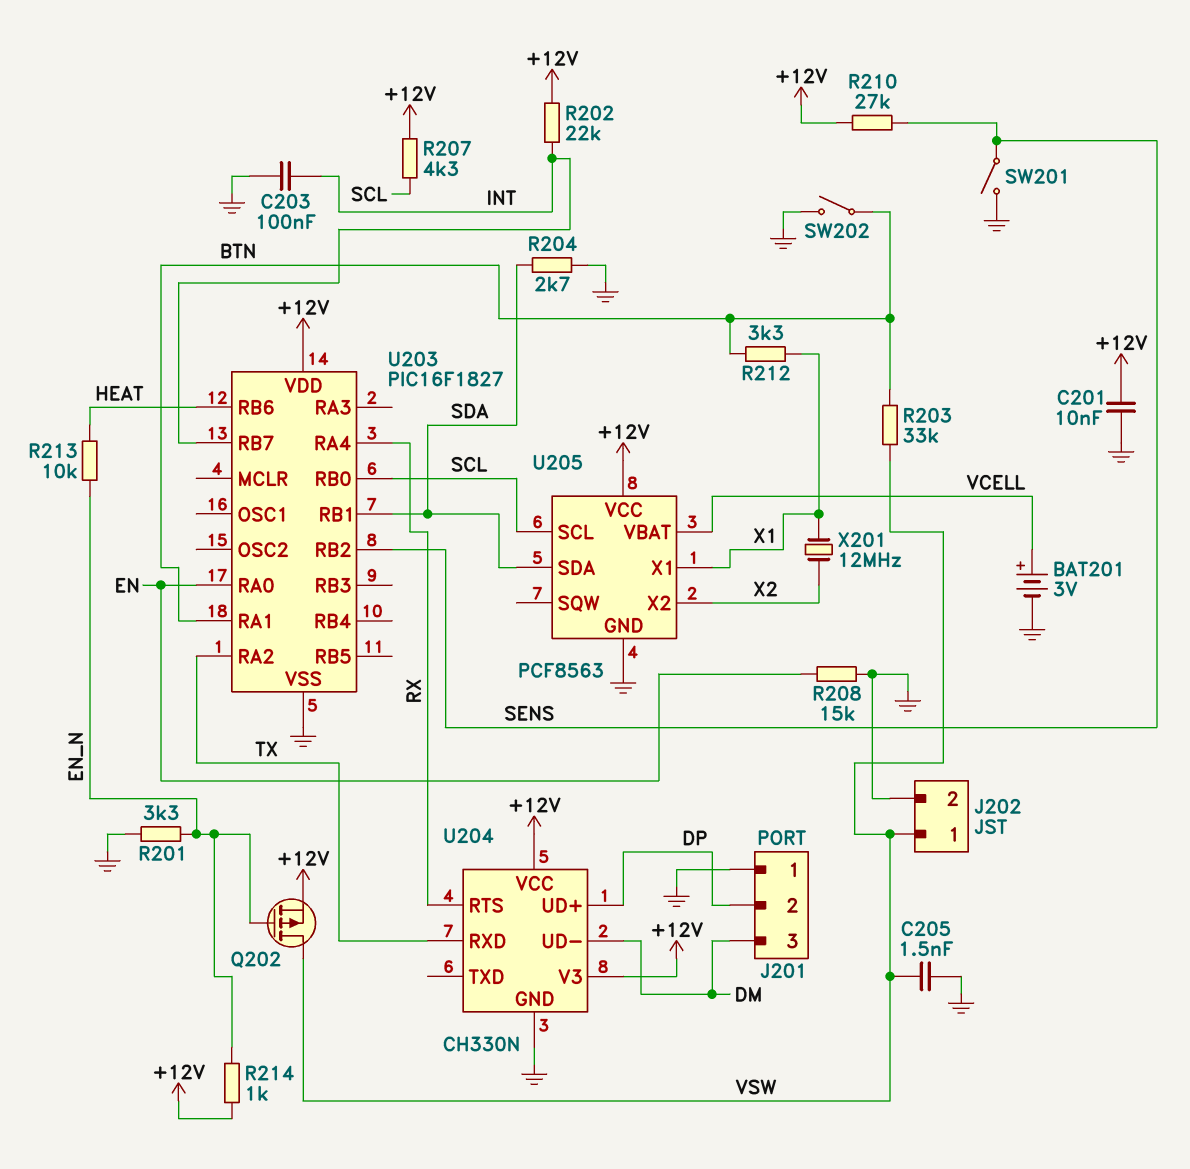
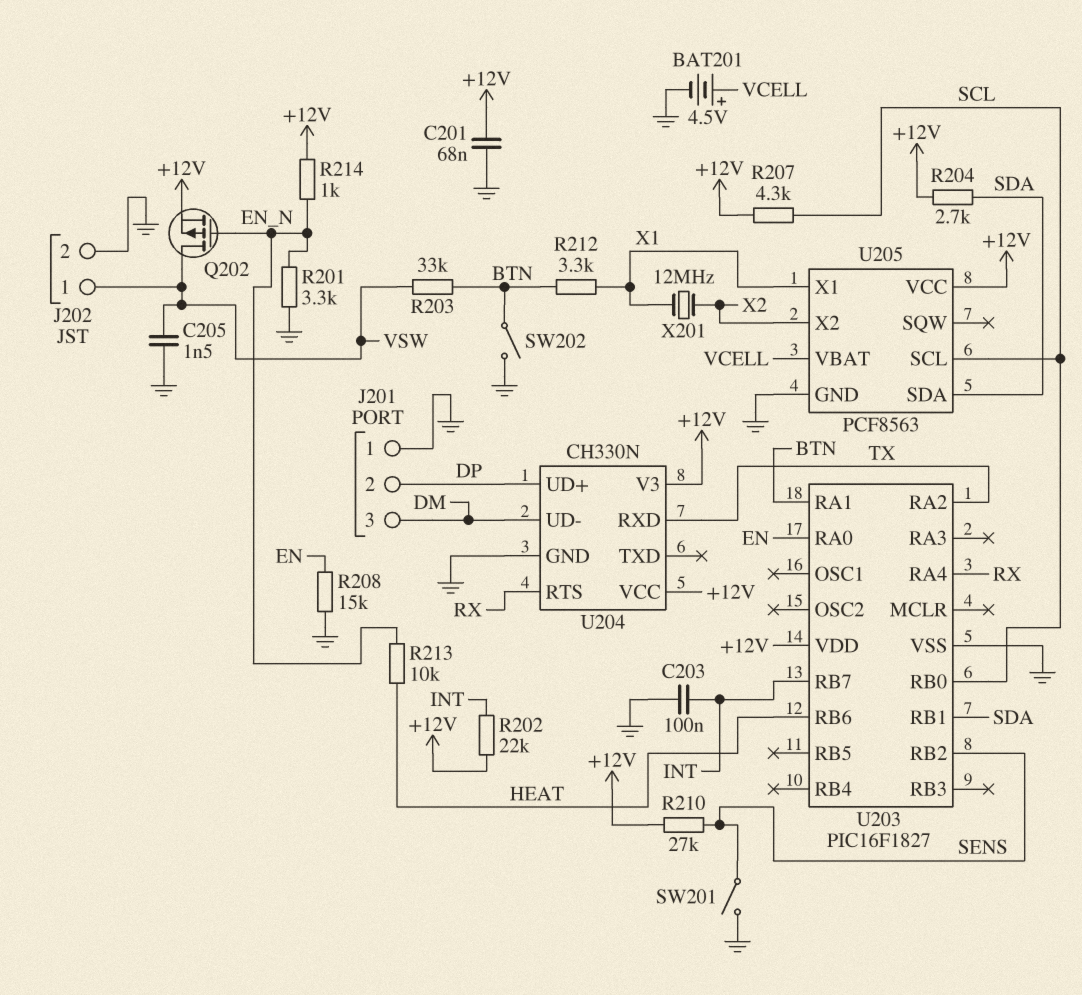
BAT201: 3V (plus VCELL, minus GND) -> 4.5V (plus VCELL, minus GND)
C201: 10nF (+12V, GND) -> 68nF (+12V, GND)
R204: 2.7k (GND, SDA) -> 2.7k (+12V, SDA)

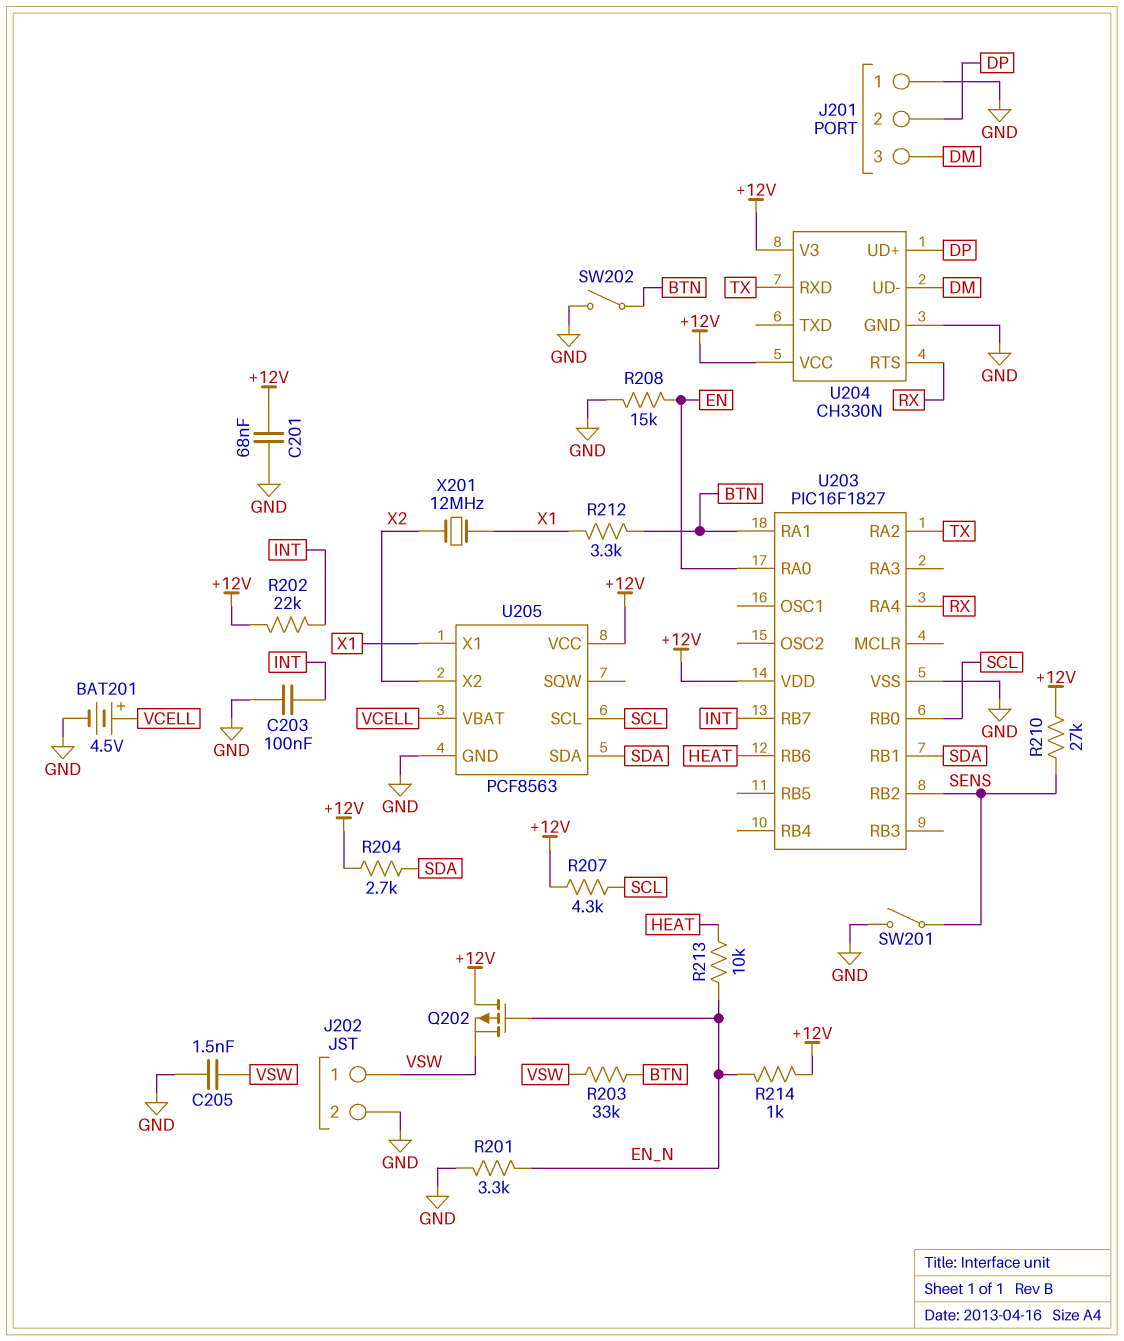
Q202: PMOS (G EN_N, D VSW, S +12V) -> PMOS (G EN_N, D +12V, S VSW)

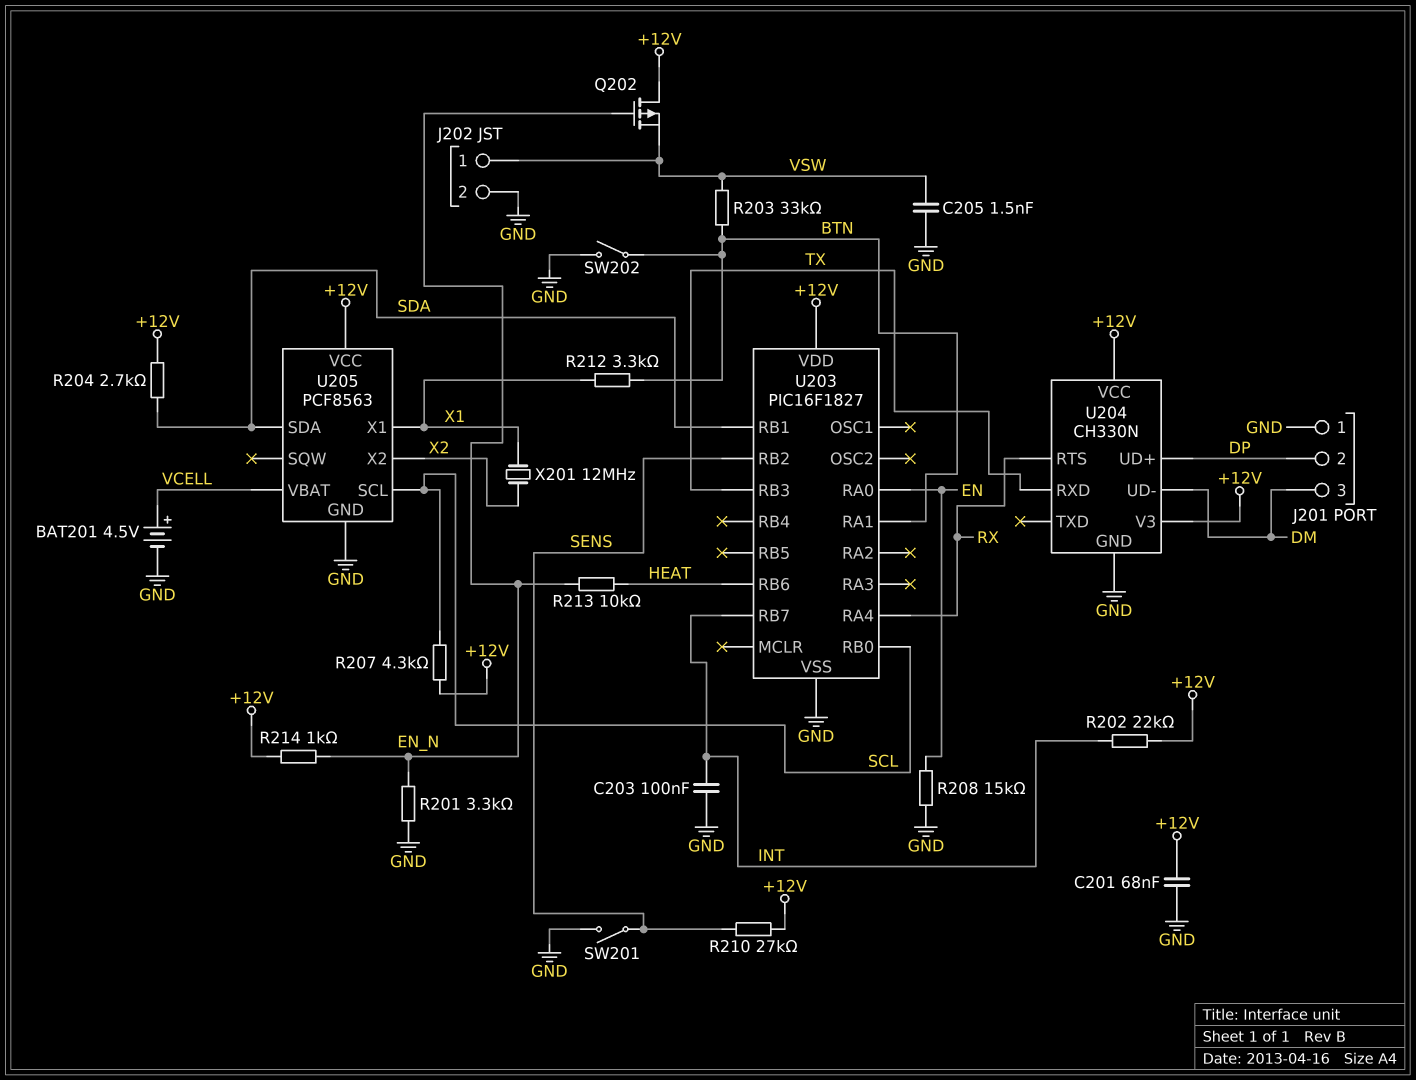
U203 pin RA2: TX -> none
U203 pin RB3: none -> TX

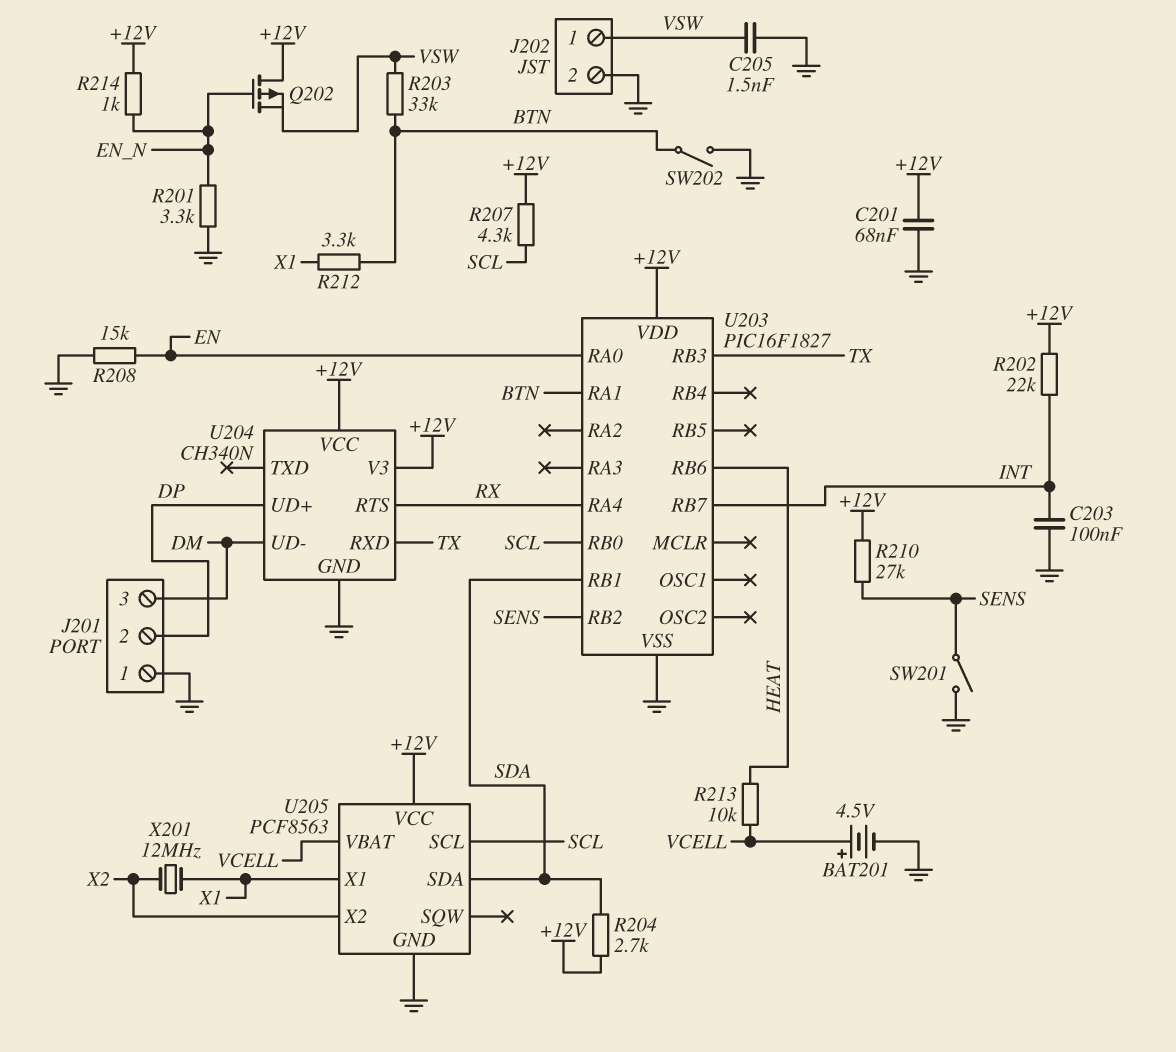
R213: 10k (EN_N, HEAT) -> 10k (HEAT, VCELL)
U204: CH330N -> CH340N

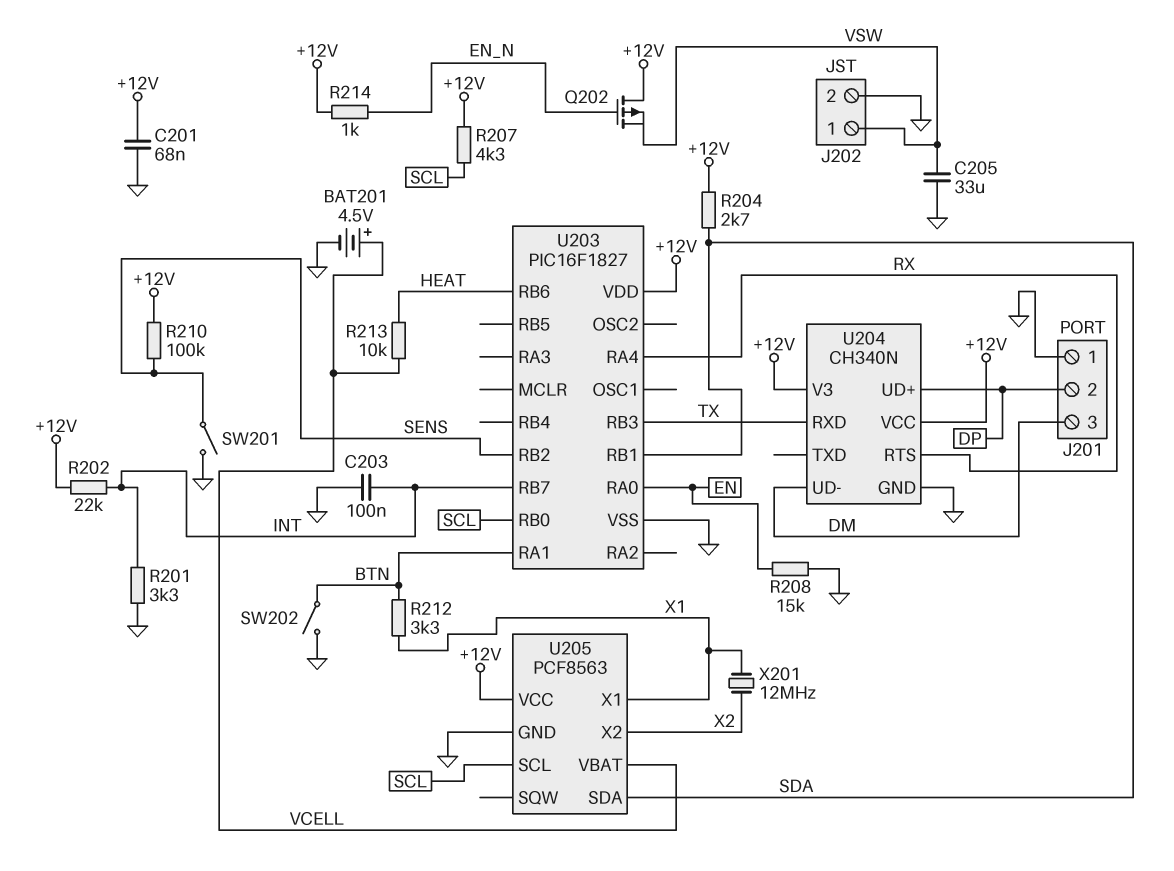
C205: 1.5nF (GND, VSW) -> 33uF (GND, VSW)
R201: 3.3k (EN_N, GND) -> 3.3k (GND, INT)
R203: 33k (BTN, VSW) -> none
R210: 27k (+12V, SENS) -> 100k (+12V, SENS)

